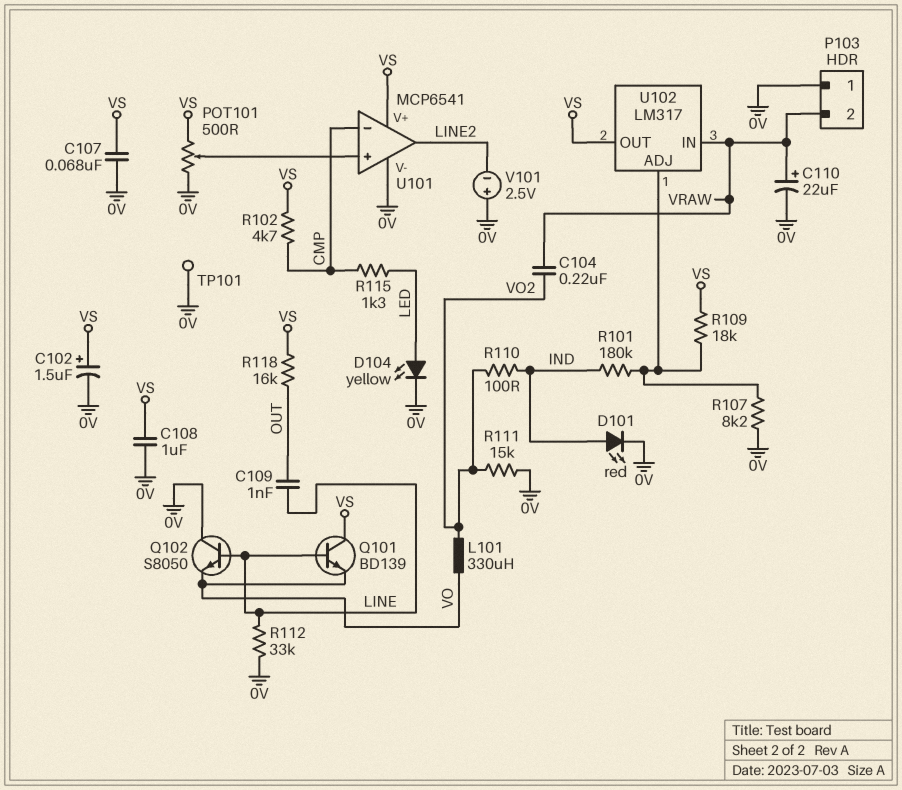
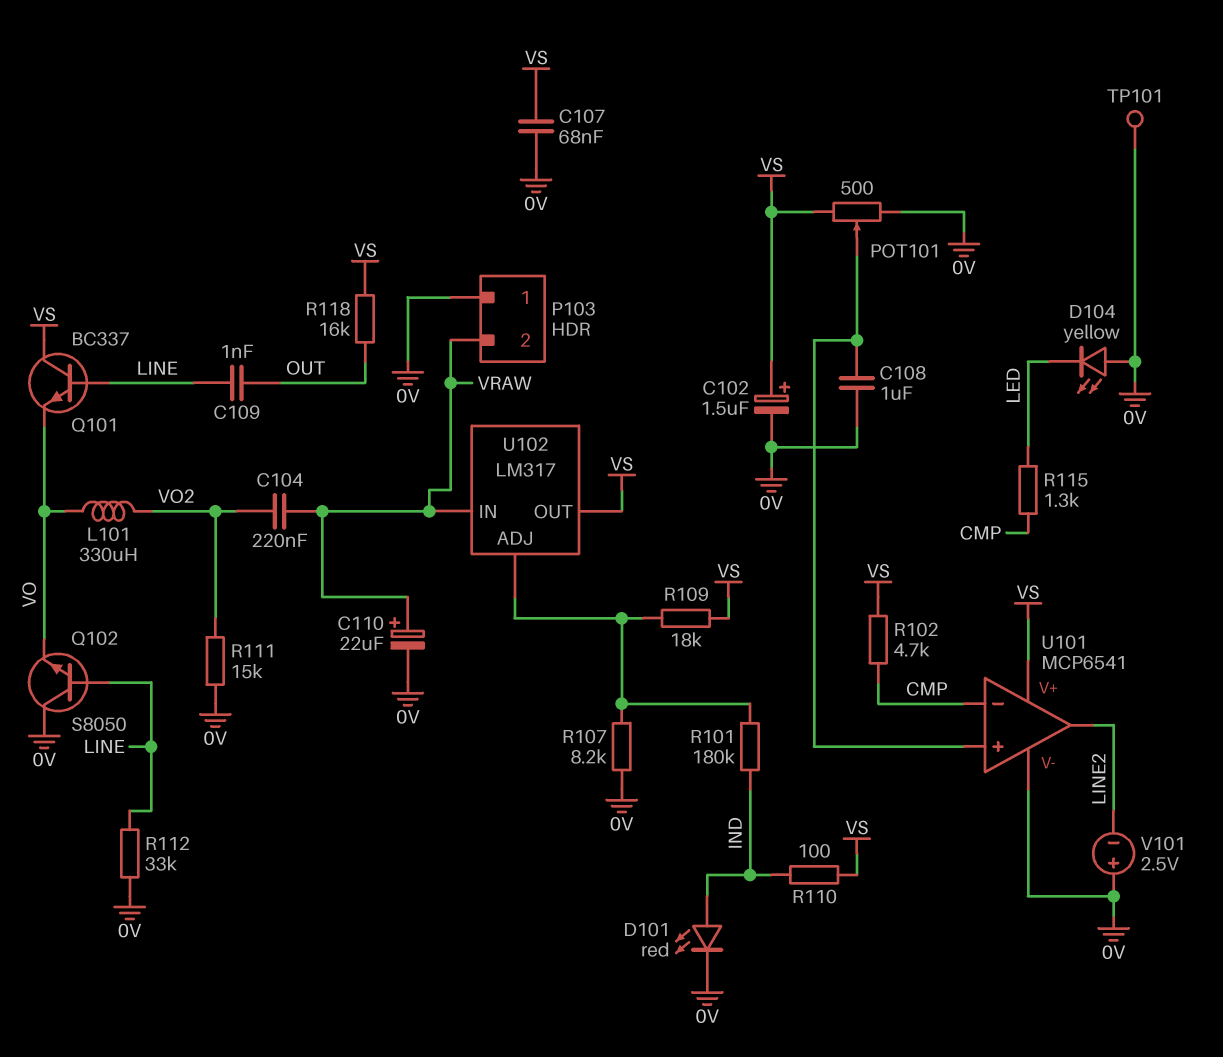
C108: 1uF (0V, VS) -> 1uF (0V, U101/in+)
D104: LED yellow (A LED, K 0V) -> LED yellow (A 0V, K LED)
Q101: NPN BD139 (B LINE, C VS, E VO) -> NPN BC337 (B LINE, C VS, E VO)
R110: 100 (IND, VO2) -> 100 (IND, VS)

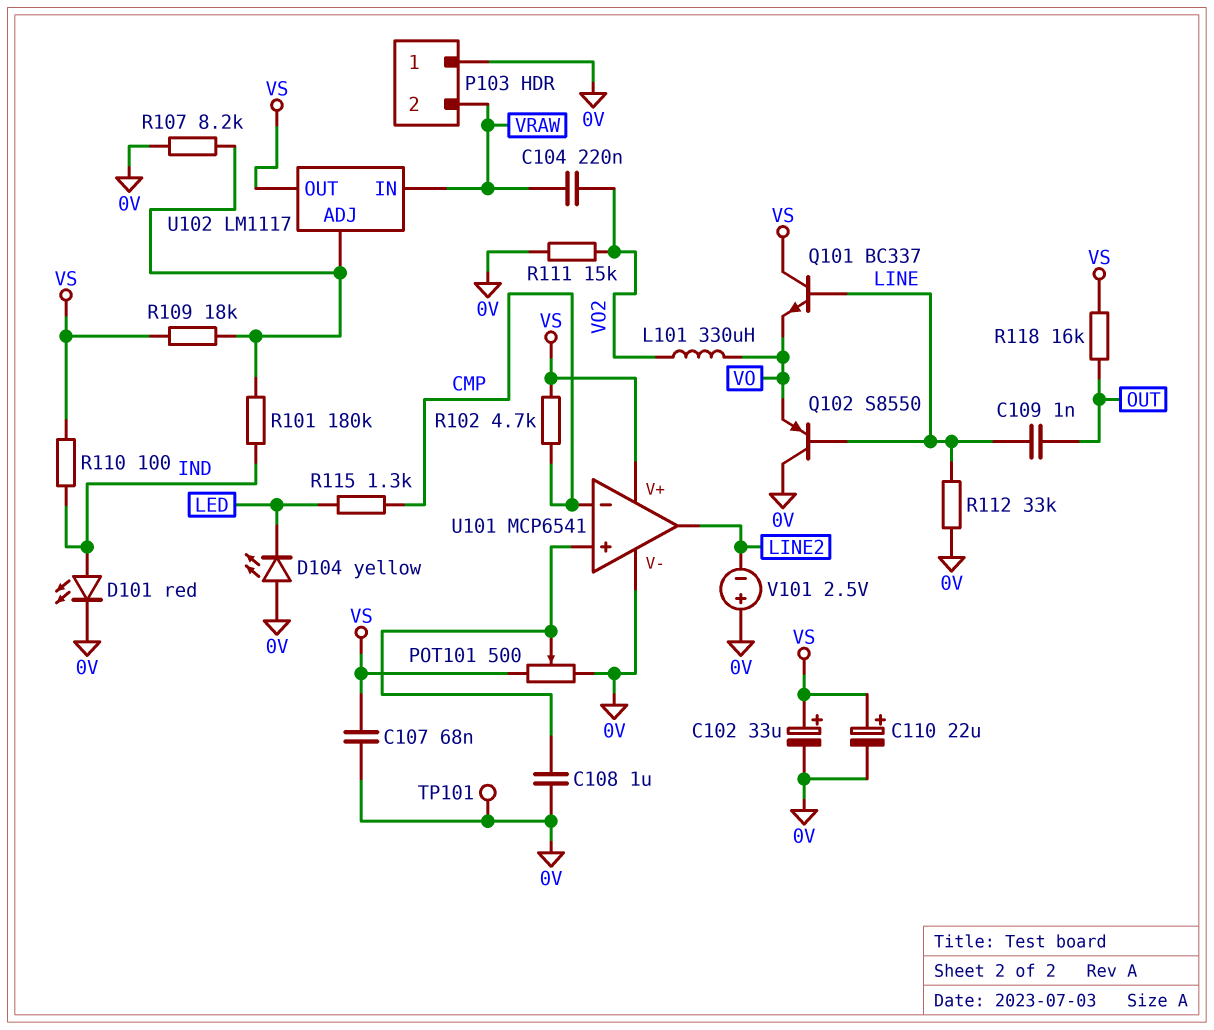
C102: 1.5uF (plus VS, minus 0V) -> 33uF (plus VS, minus 0V)
C110: 22uF (plus VRAW, minus 0V) -> 22uF (plus VS, minus 0V)
Q102: NPN S8050 (B LINE, C 0V, E VO) -> PNP S8550 (B LINE, C 0V, E VO)
U102: LM317 -> LM1117

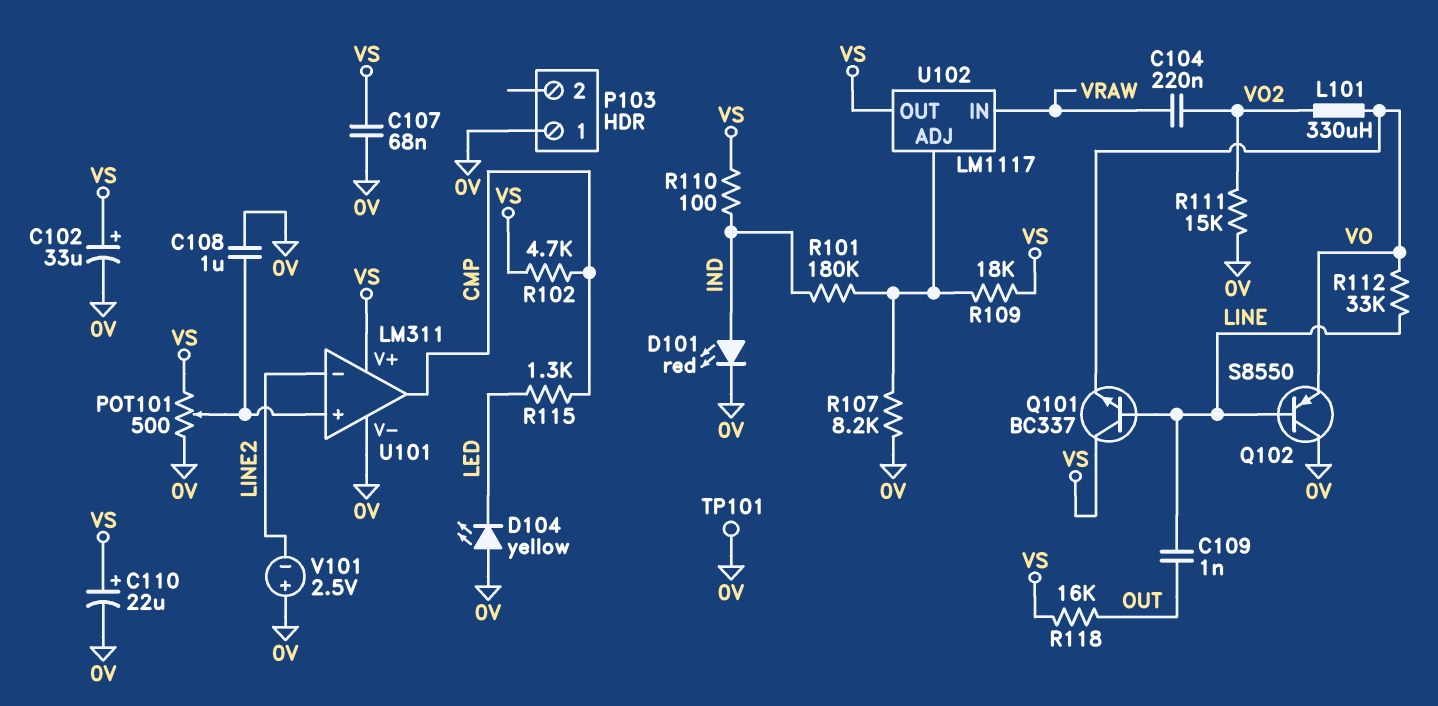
P103 pin 2: VRAW -> none
R112: 33k (0V, LINE) -> 33k (LINE, VO)
U101: MCP6541 -> LM311
U101 pin in-: CMP -> LINE2
U101 pin out: LINE2 -> CMP

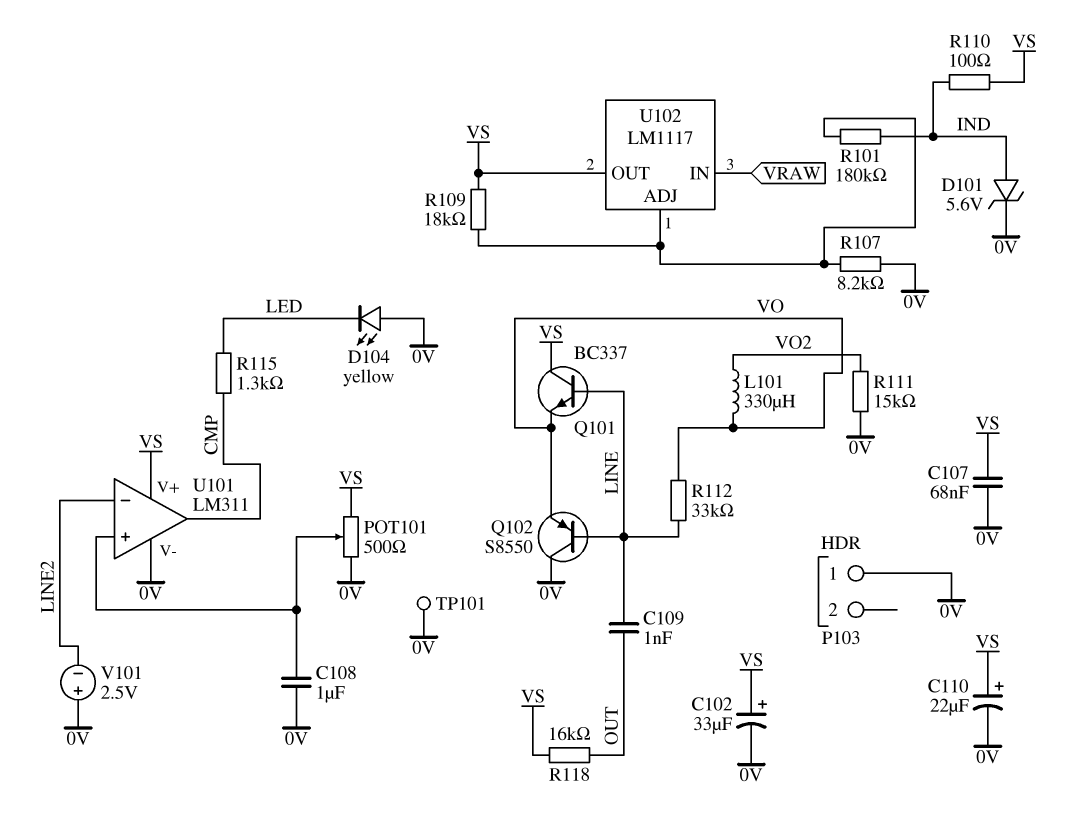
C104: 220nF (VO2, VRAW) -> none
D101: LED red (A IND, K 0V) -> zener 5.6V (A IND, K 0V)
R102: 4.7k (CMP, VS) -> none

